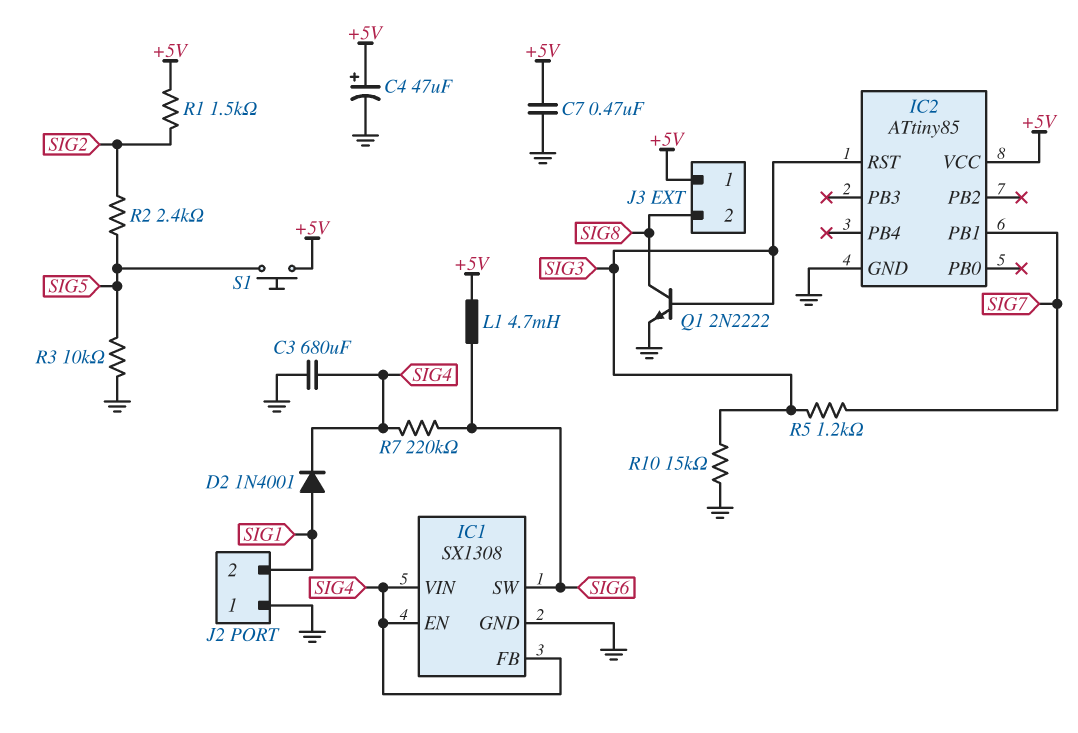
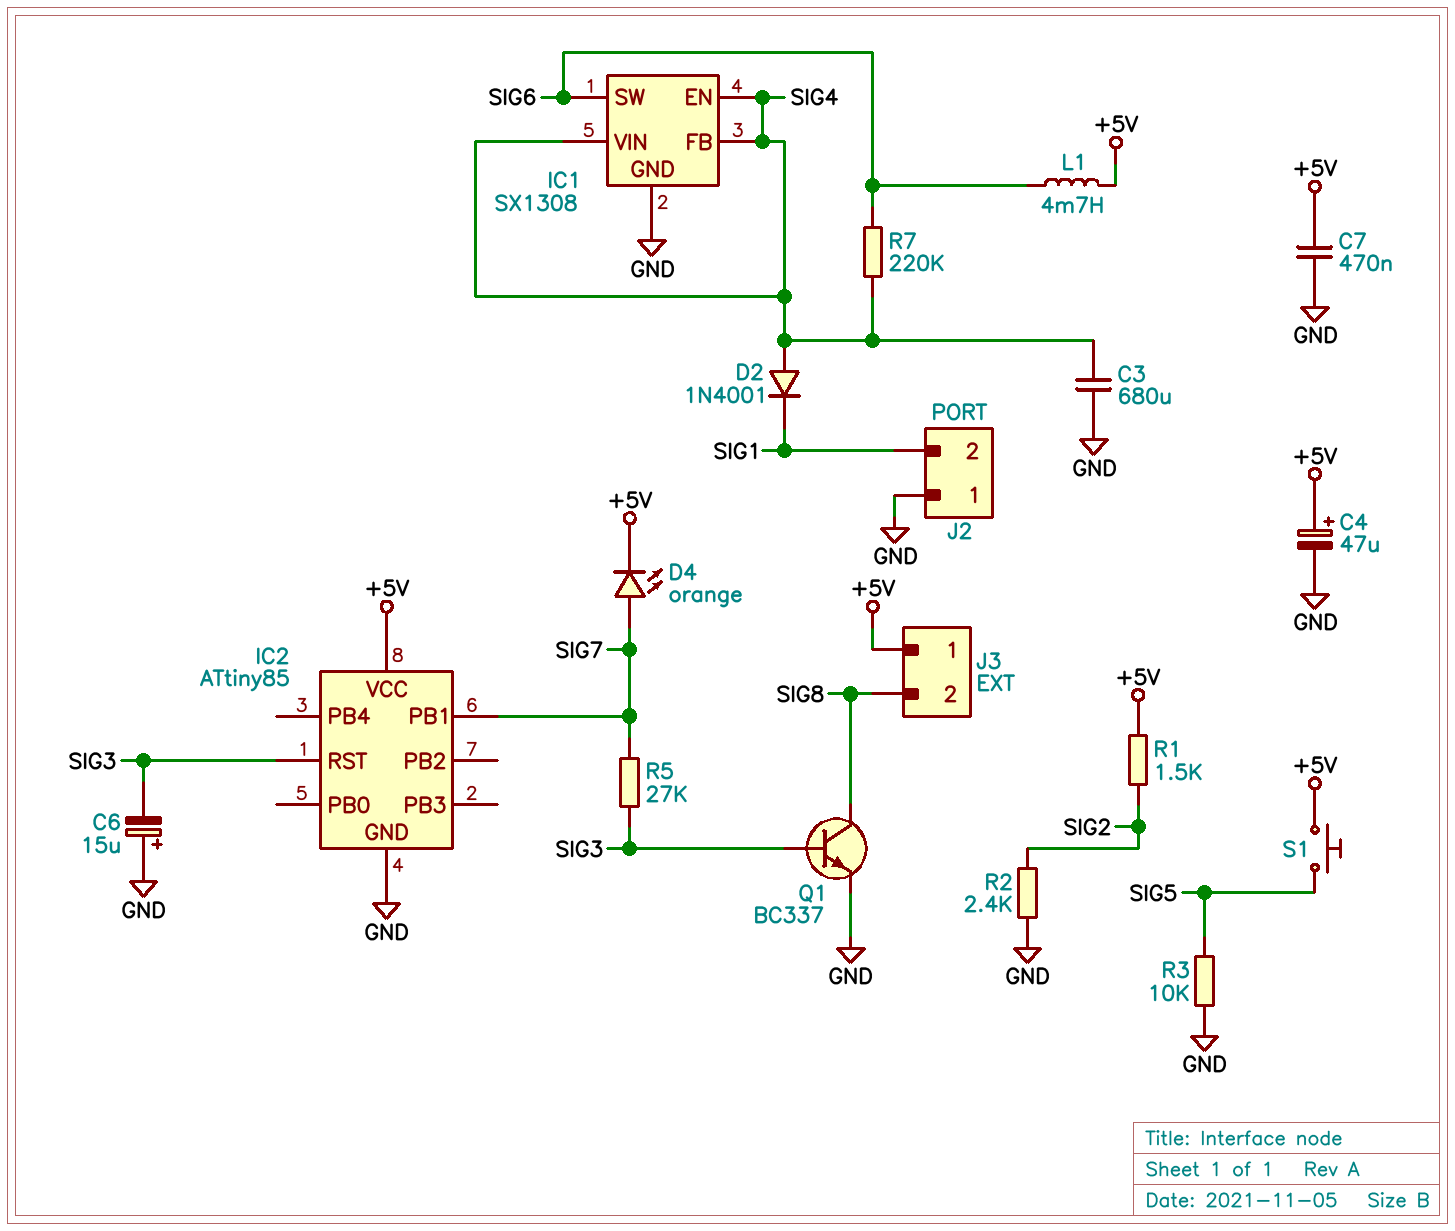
C6: none -> 15uF (plus GND, minus SIG3)
D2: diode 1N4001 (A SIG1, K SIG4) -> diode 1N4001 (A SIG4, K SIG1)
D4: none -> LED orange (A SIG7, K +5V)
Q1: NPN 2N2222 (B SIG3, C SIG8, E GND) -> NPN BC337 (B SIG3, C SIG8, E GND)
R2: 2.4k (SIG2, SIG5) -> 2.4k (GND, SIG2)
R5: 1.2k (SIG3, SIG7) -> 27k (SIG3, SIG7)
R10: 15k (GND, SIG3) -> none

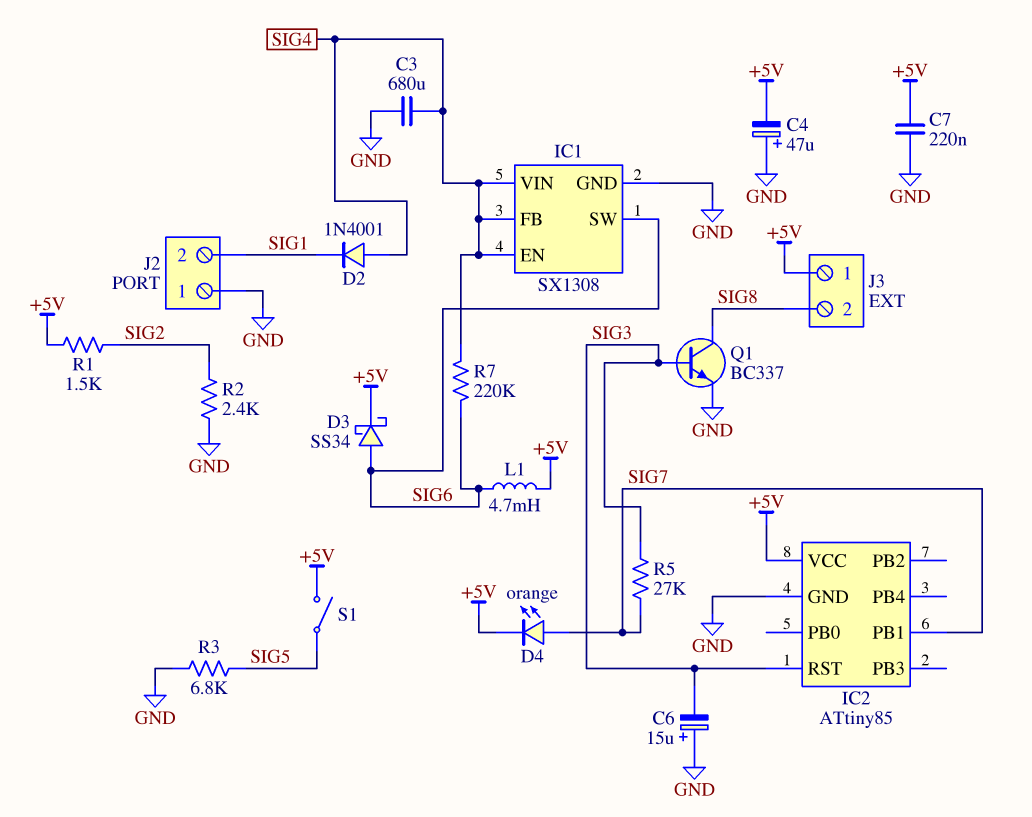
C4: 47uF (plus +5V, minus GND) -> 47uF (plus GND, minus +5V)
C7: 470nF (+5V, GND) -> 220nF (+5V, GND)
D3: none -> schottky SS34 (A SIG6, K +5V)
R3: 10k (GND, SIG5) -> 6.8k (GND, SIG5)
S1: button (+5V, SIG5) -> switch (+5V, SIG5)

